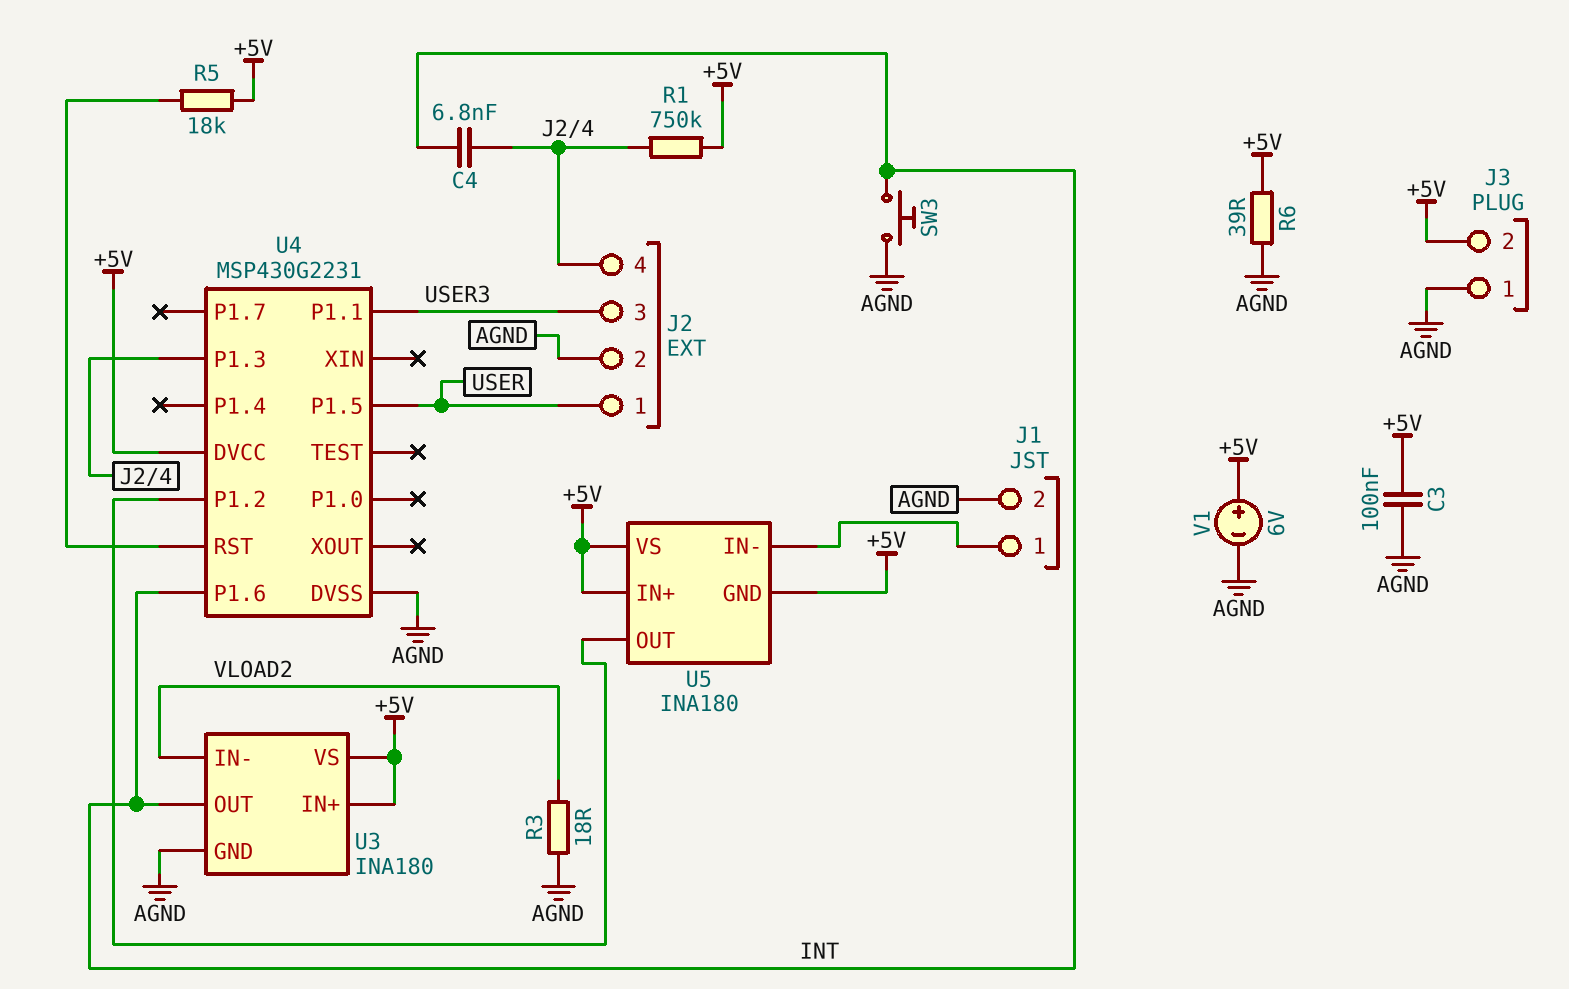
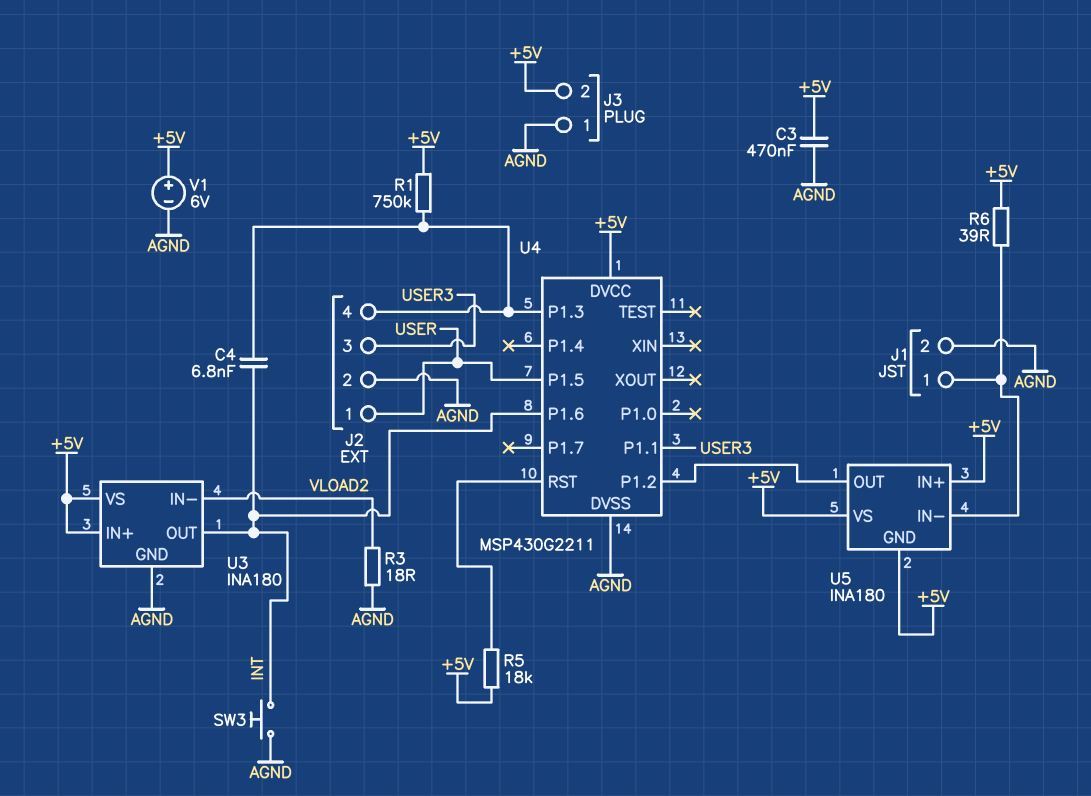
C3: 100nF (+5V, AGND) -> 470nF (+5V, AGND)
R6: 39 (+5V, AGND) -> 39 (+5V, J1/1)
U4: MSP430G2231 -> MSP430G2211

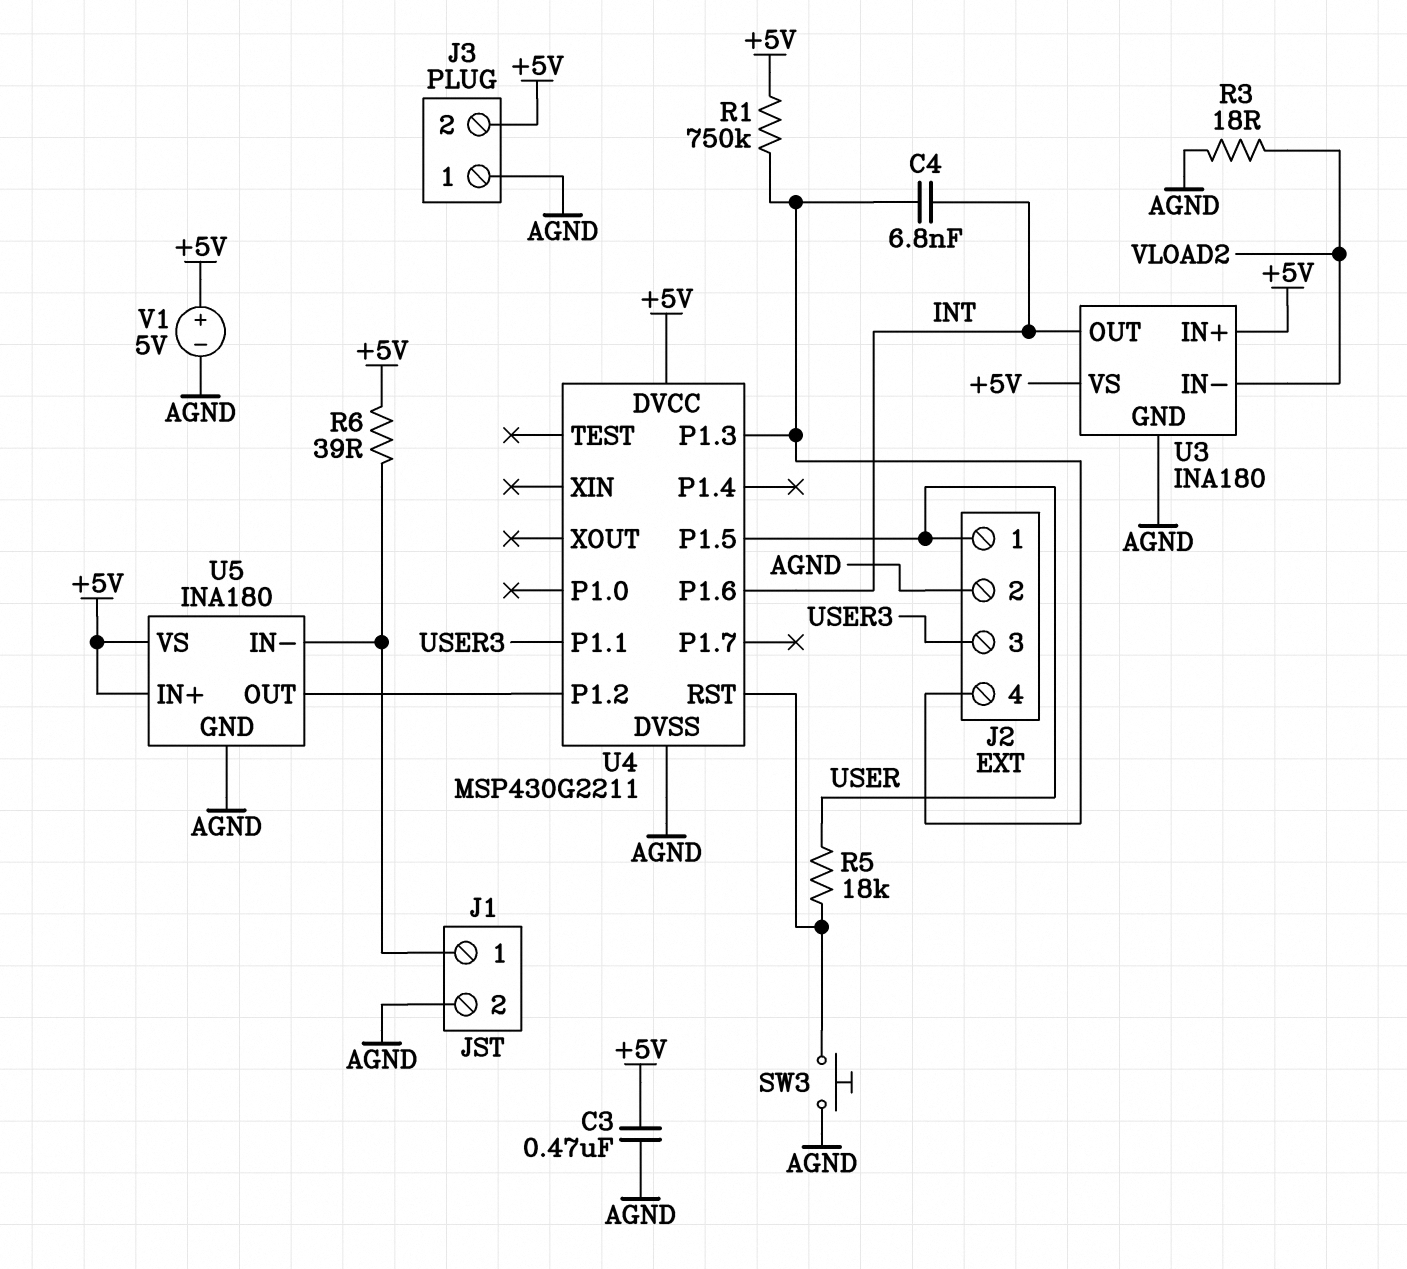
R5: 18k (+5V, U4/RST) -> 18k (U4/RST, USER)
SW3: button (AGND, INT) -> button (AGND, U4/RST)
U5 pin GND: +5V -> AGND
V1: 6V (plus +5V, minus AGND) -> 5V (plus +5V, minus AGND)

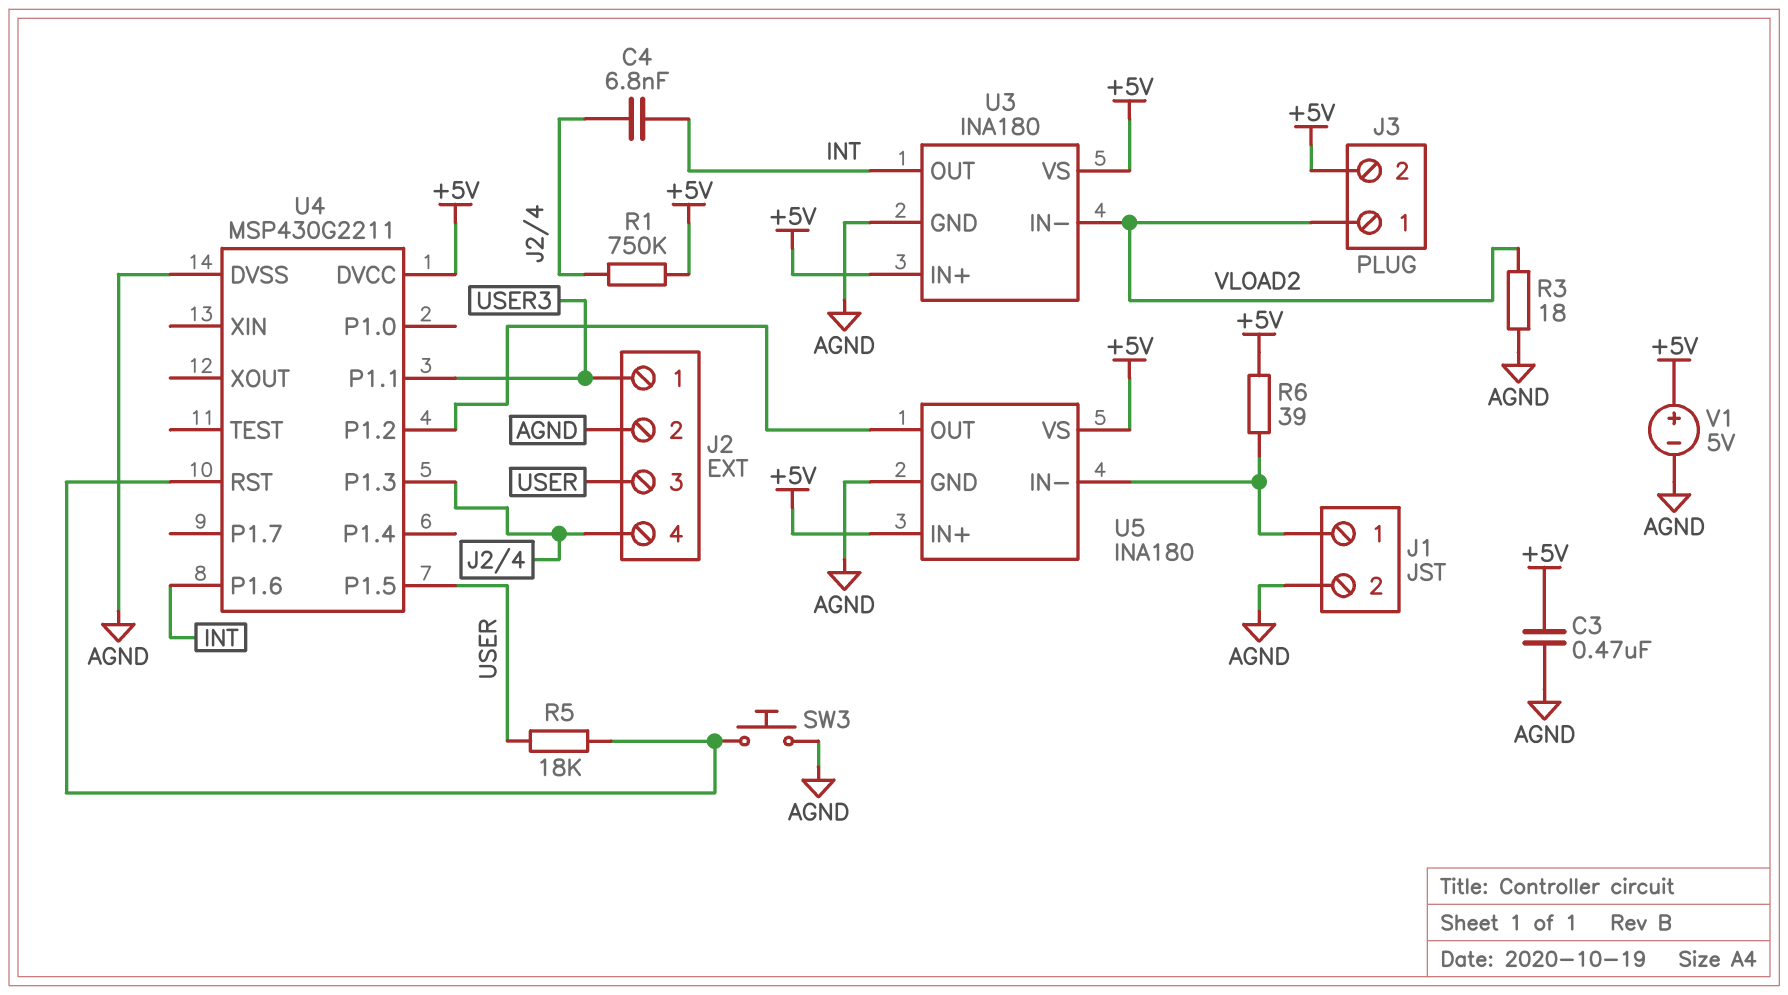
J2 pin 1: USER -> USER3
J2 pin 3: USER3 -> USER
J3 pin 1: AGND -> VLOAD2

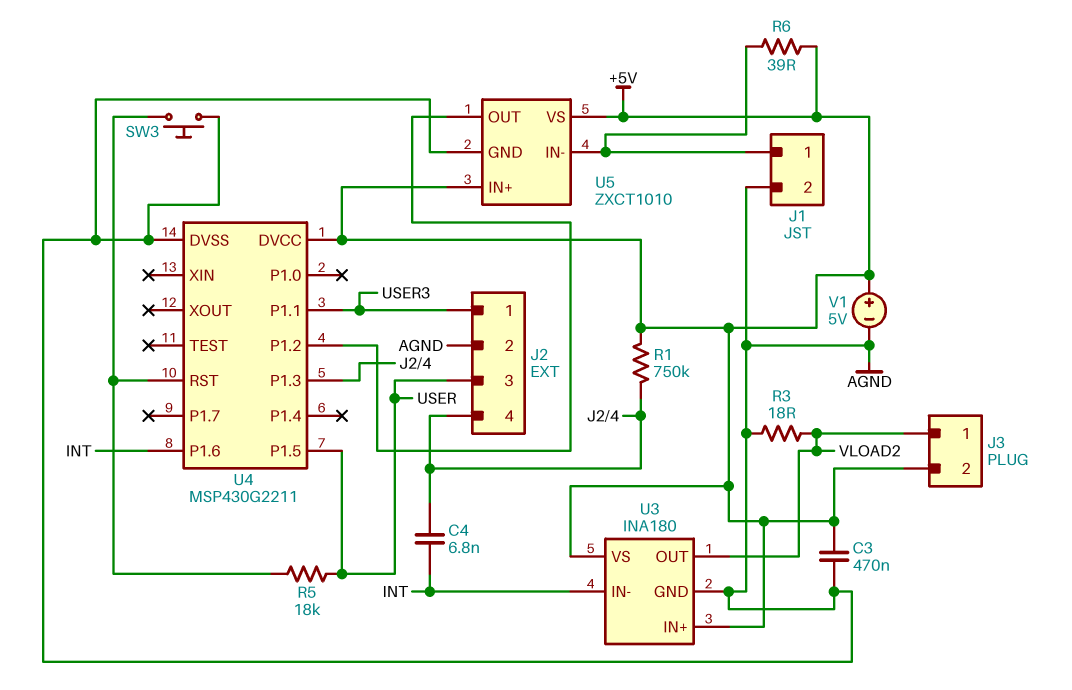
U3 pin IN-: VLOAD2 -> INT
U3 pin OUT: INT -> VLOAD2
U5: INA180 -> ZXCT1010

